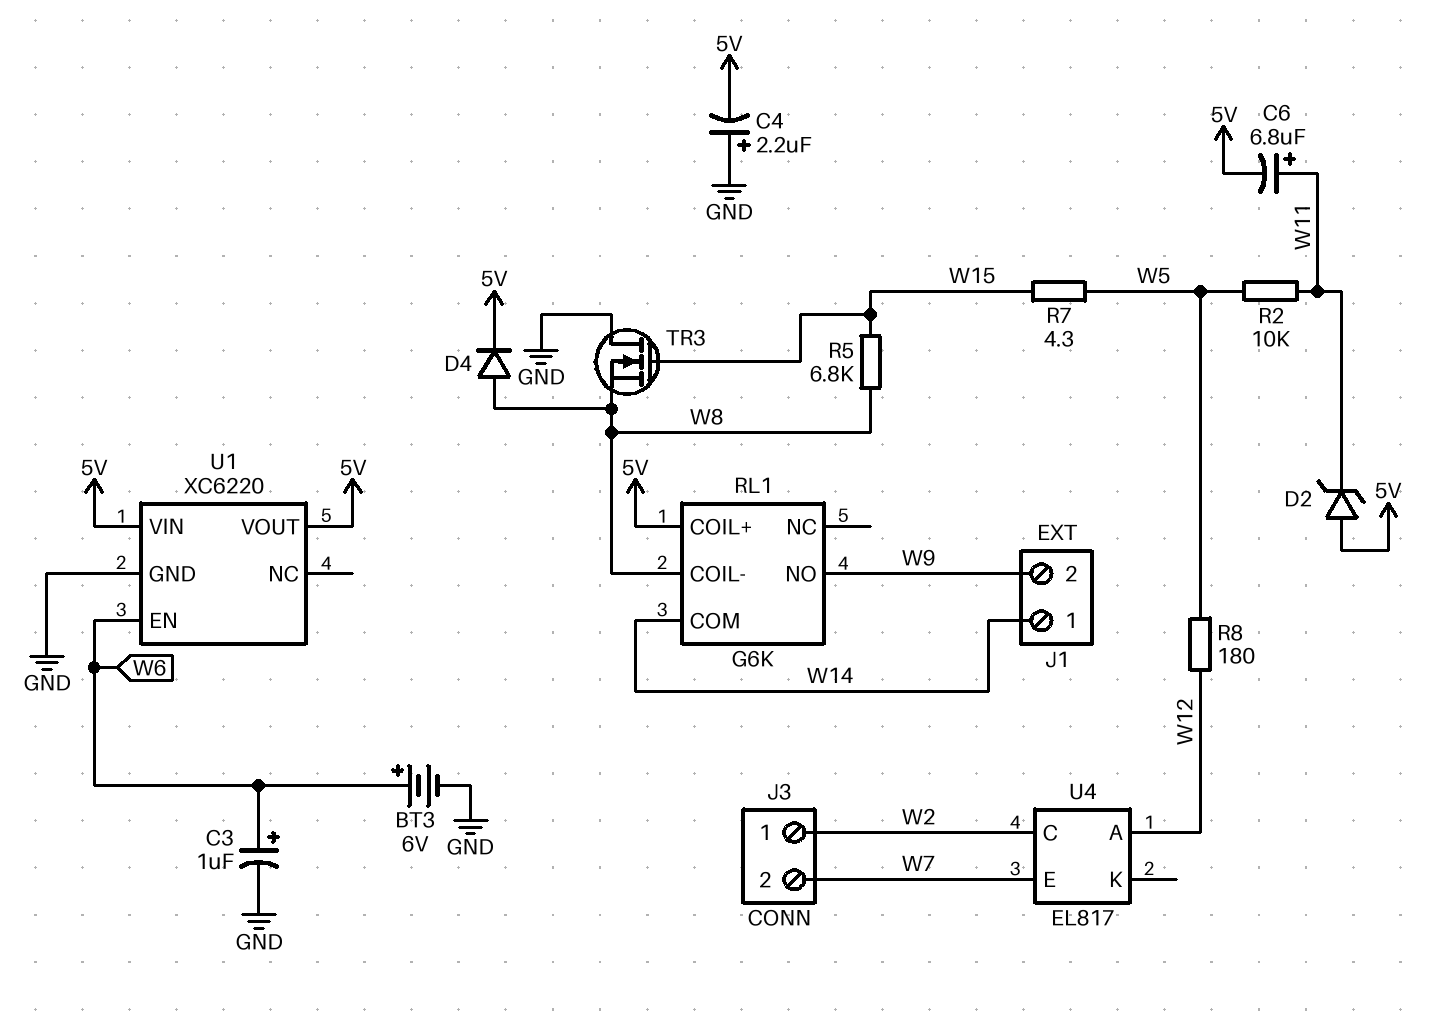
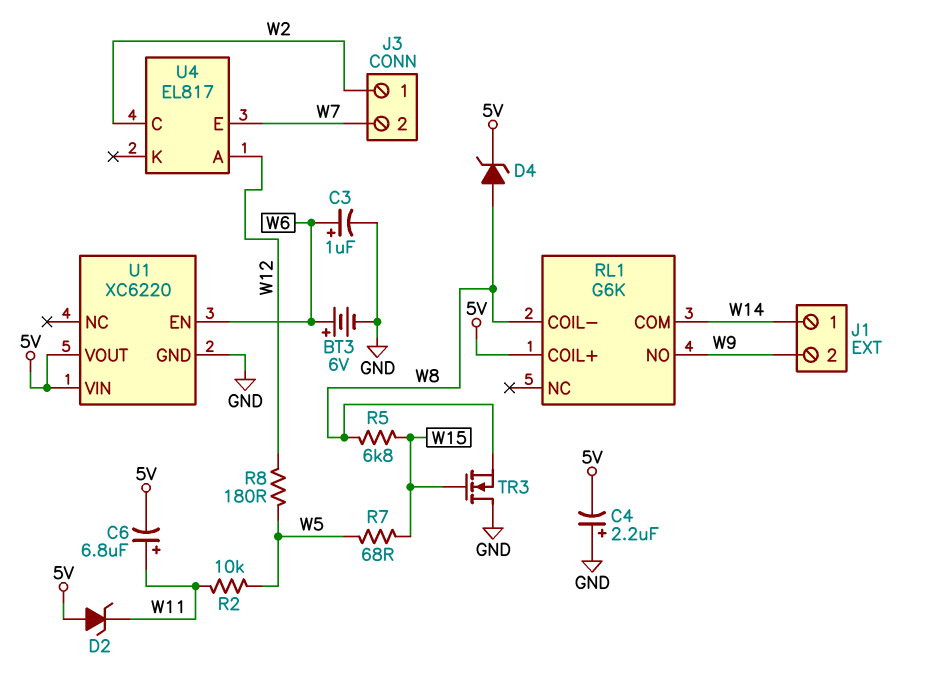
D4: diode (A W8, K 5V) -> zener (A W8, K 5V)
R7: 4.3 (W5, W15) -> 68 (W5, W15)

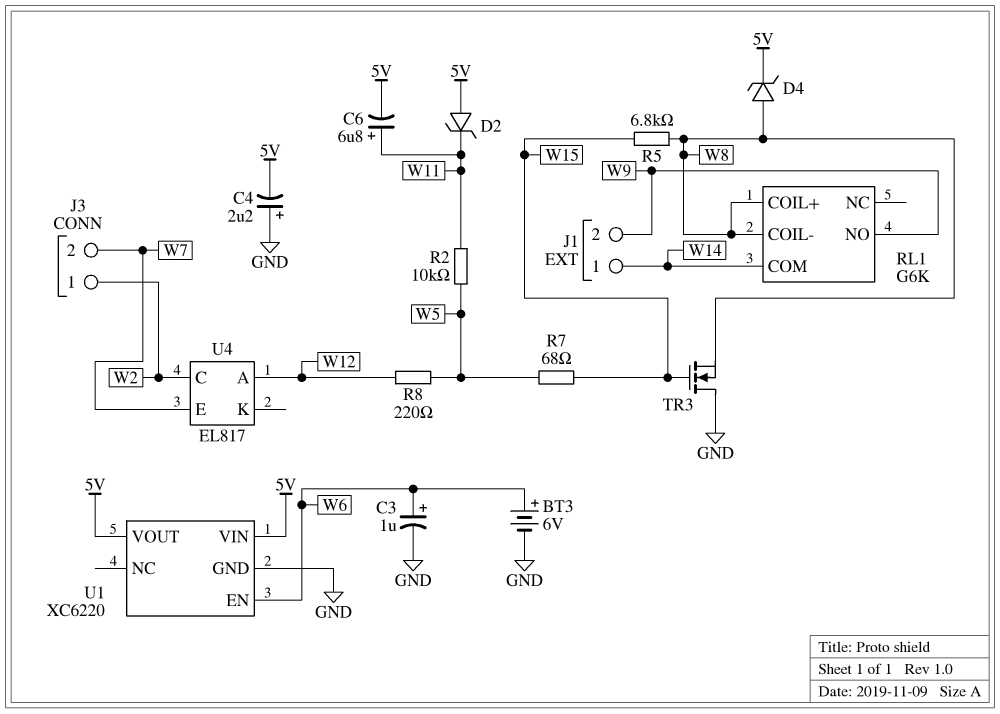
R8: 180 (W5, W12) -> 220 (W5, W12)
RL1 pin COIL+: 5V -> W8

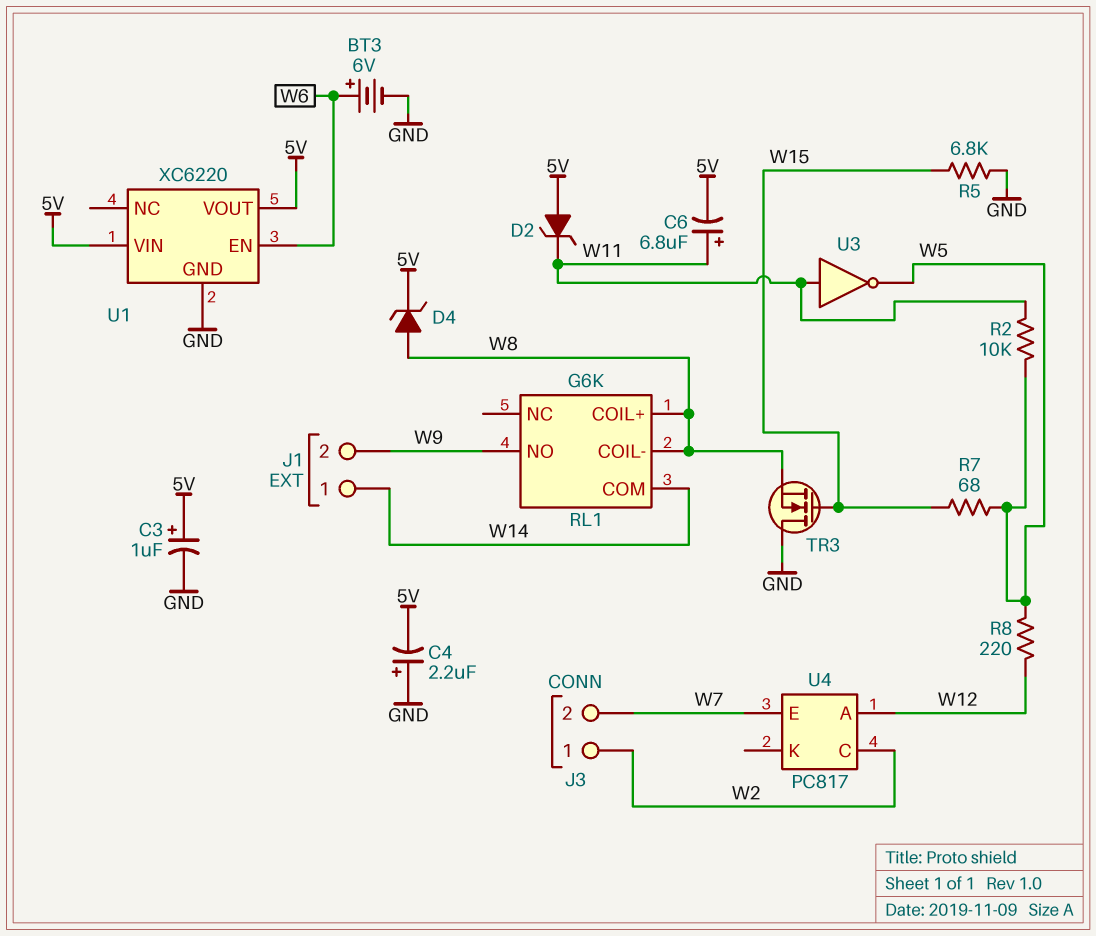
C3: 1uF (plus W6, minus GND) -> 1uF (plus 5V, minus GND)
R5: 6.8k (W8, W15) -> 6.8k (GND, W15)
U3: none -> NOT (in W11, out W5)
U4: EL817 -> PC817

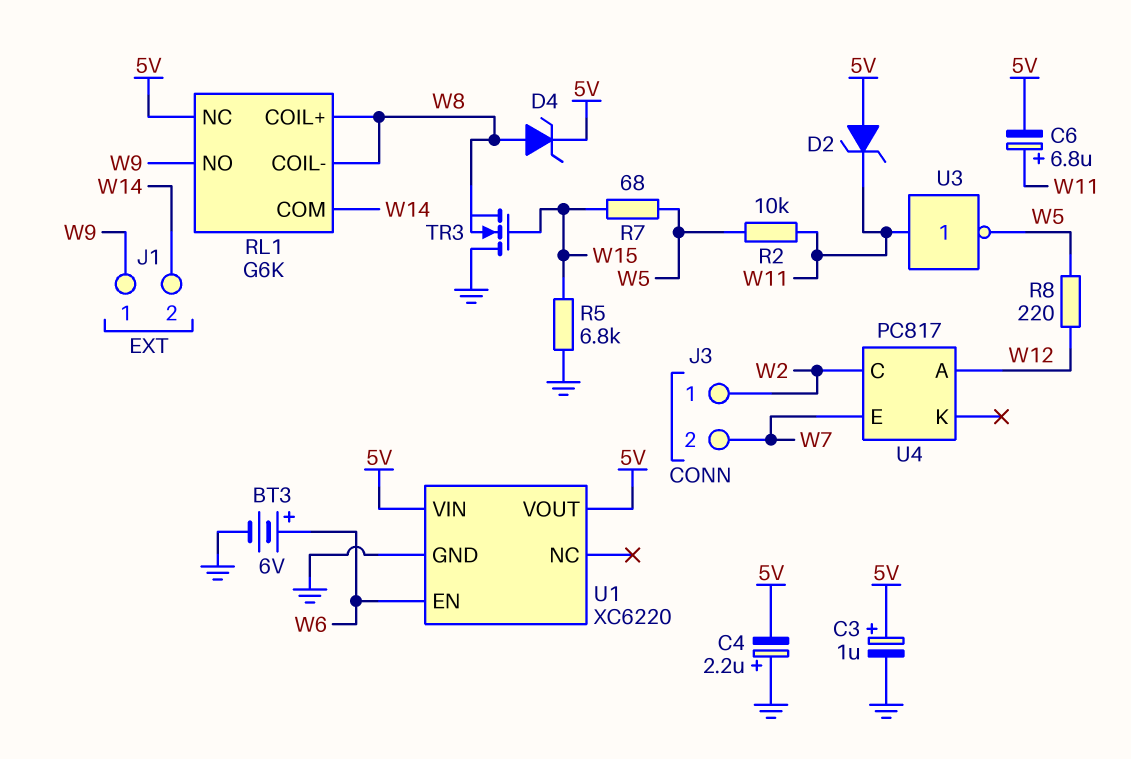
J1 pin 1: W14 -> W9
J1 pin 2: W9 -> W14
RL1 pin NC: none -> 5V

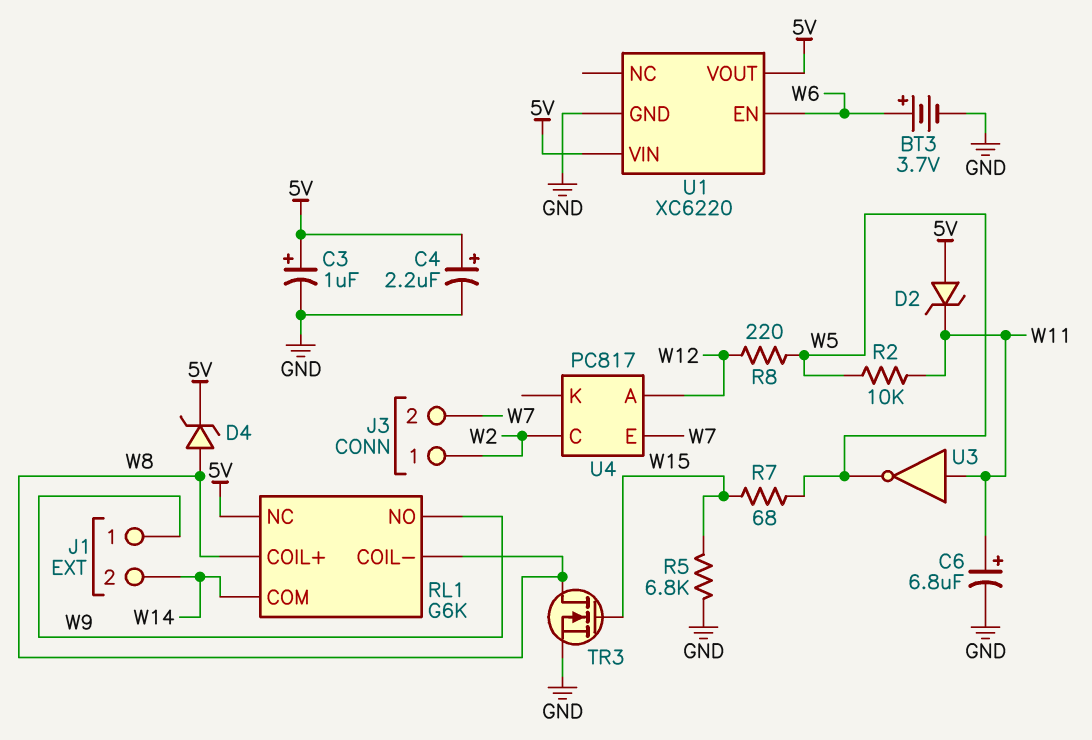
BT3: 6V (plus W6, minus GND) -> 3.7V (plus W6, minus GND)
C4: 2.2uF (plus GND, minus 5V) -> 2.2uF (plus 5V, minus GND)
C6: 6.8uF (plus W11, minus 5V) -> 6.8uF (plus W11, minus GND)
TR3: NMOS (G W15, D GND, S W8) -> NMOS (G W15, D W8, S GND)

